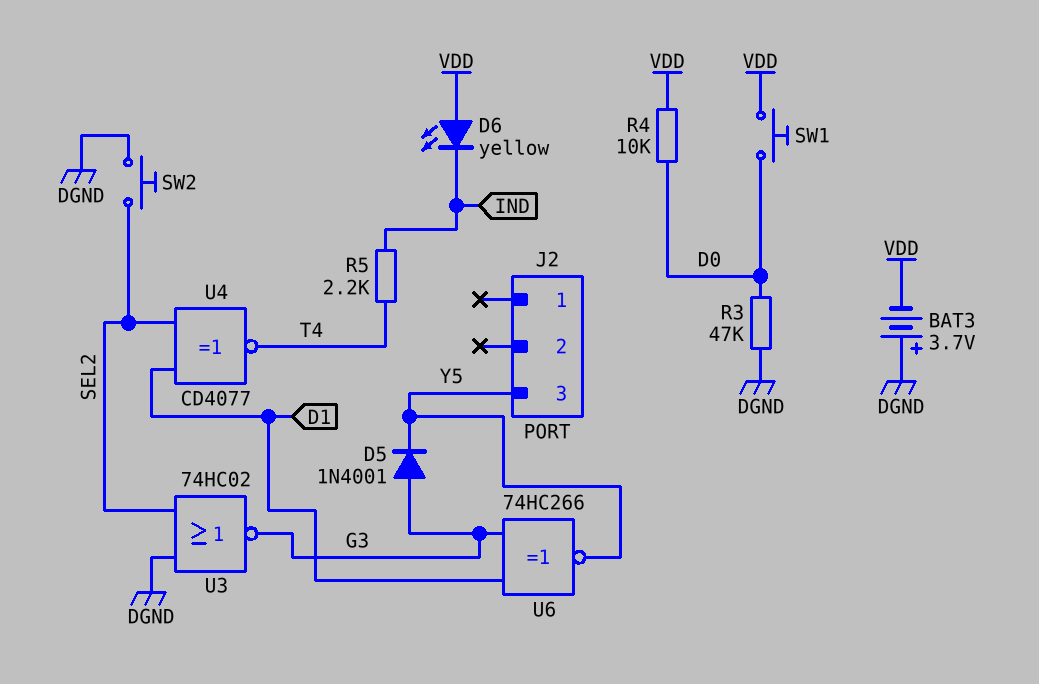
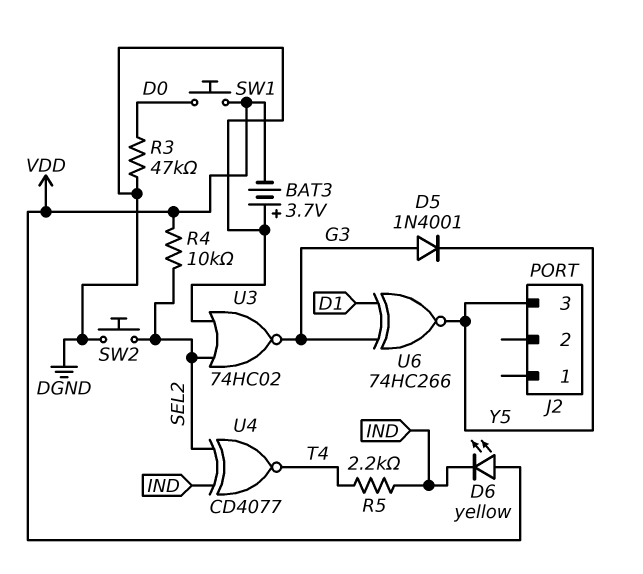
R4: 10k (D0, VDD) -> 10k (SEL2, VDD)
U4: XNOR CD4077 (in D1, in SEL2, out T4) -> XNOR CD4077 (in IND, in SEL2, out T4)

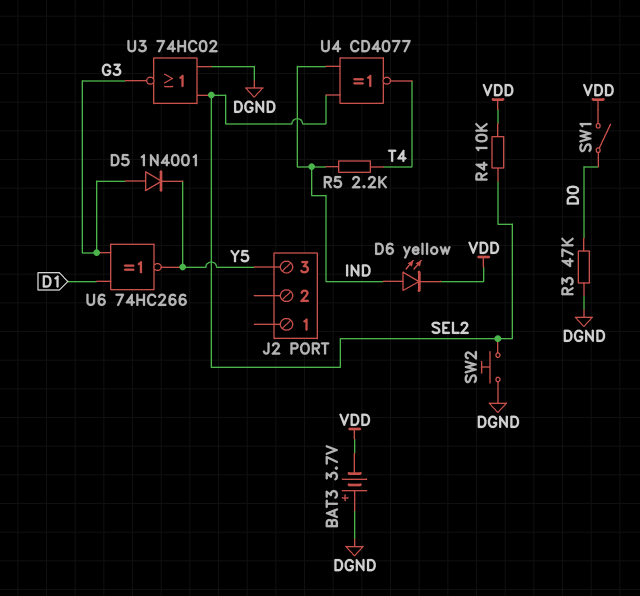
D6: LED yellow (A VDD, K IND) -> LED yellow (A IND, K VDD)
SW1: button (D0, VDD) -> switch (D0, VDD)

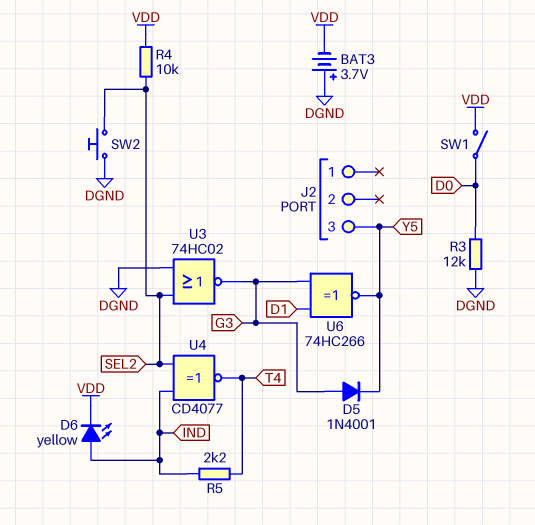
R3: 47k (D0, DGND) -> 12k (D0, DGND)

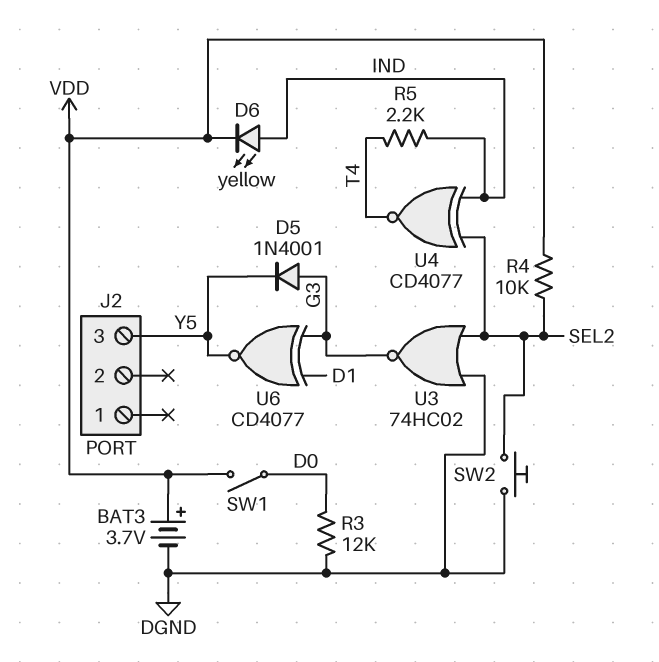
BAT3: 3.7V (plus DGND, minus VDD) -> 3.7V (plus VDD, minus DGND)
U6: XNOR 74HC266 (in D1, in G3, out Y5) -> XNOR CD4077 (in D1, in G3, out Y5)

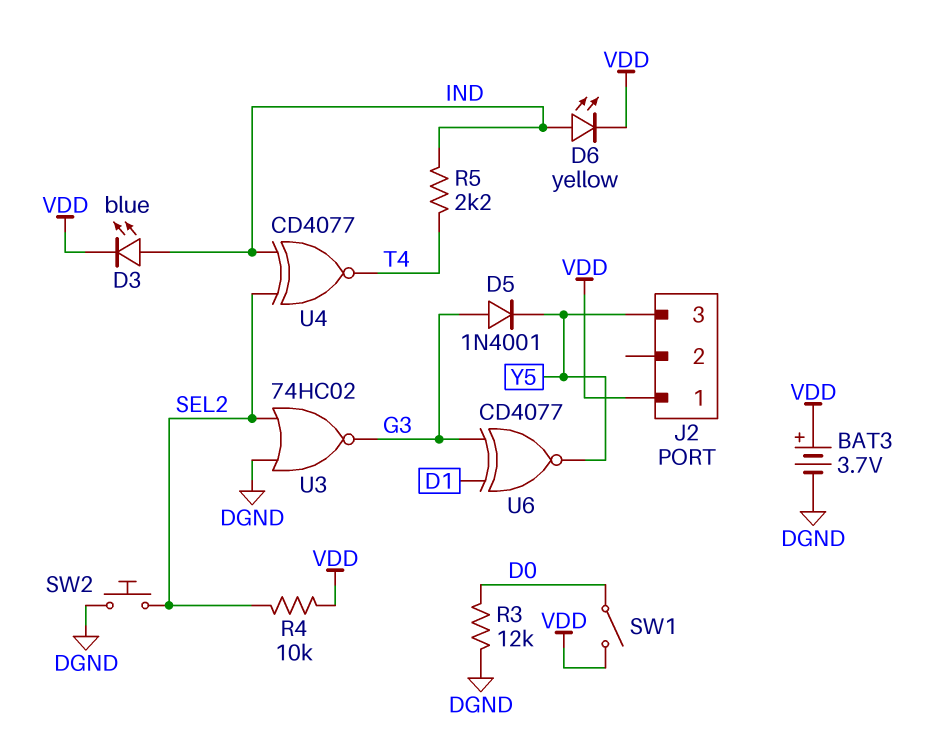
D3: none -> LED blue (A IND, K VDD)
J2 pin 1: none -> VDD

